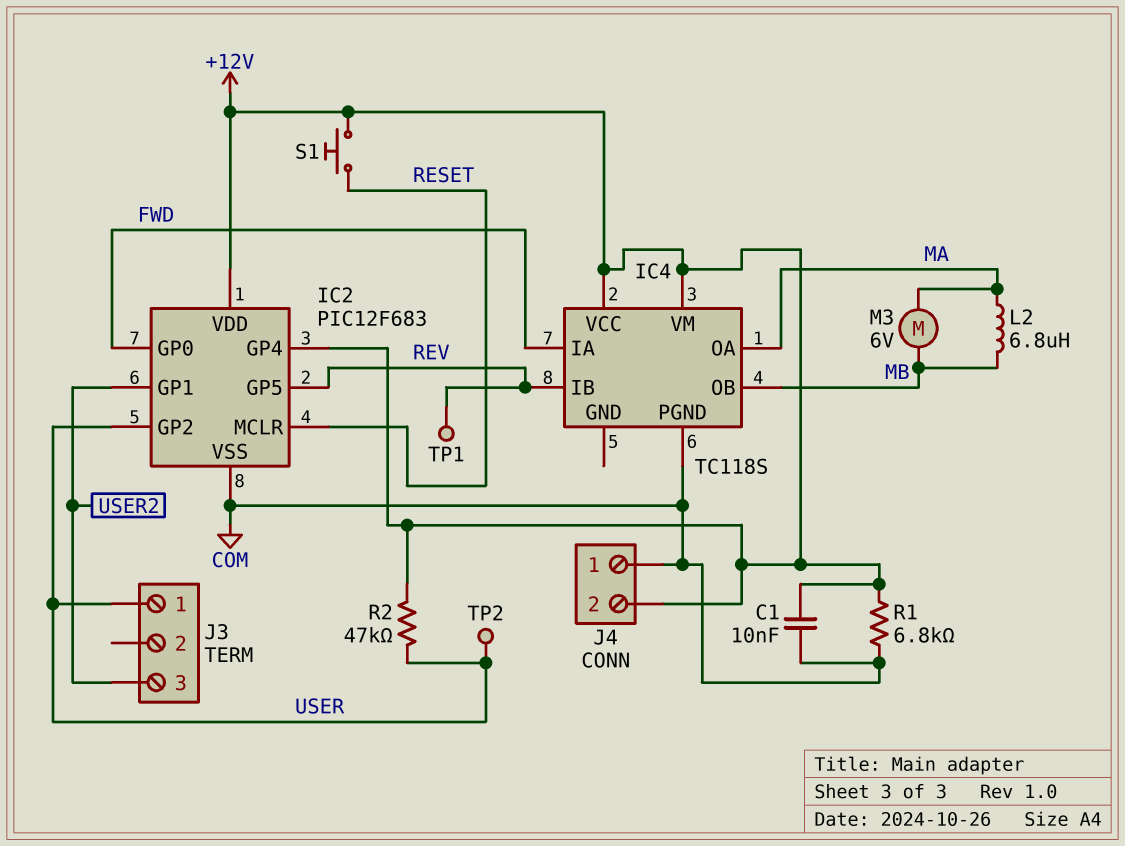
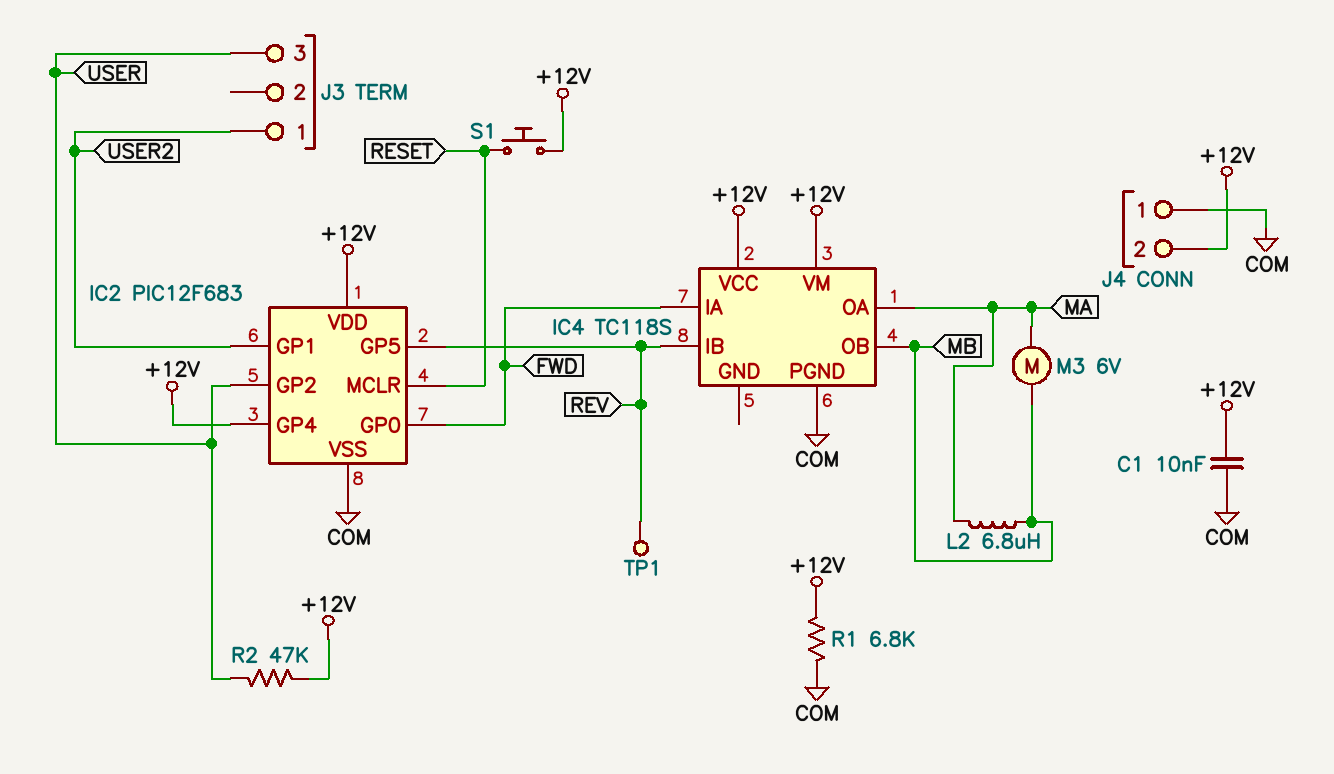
J3 pin 1: USER -> USER2
J3 pin 3: USER2 -> USER
TP2: test point (USER) -> none

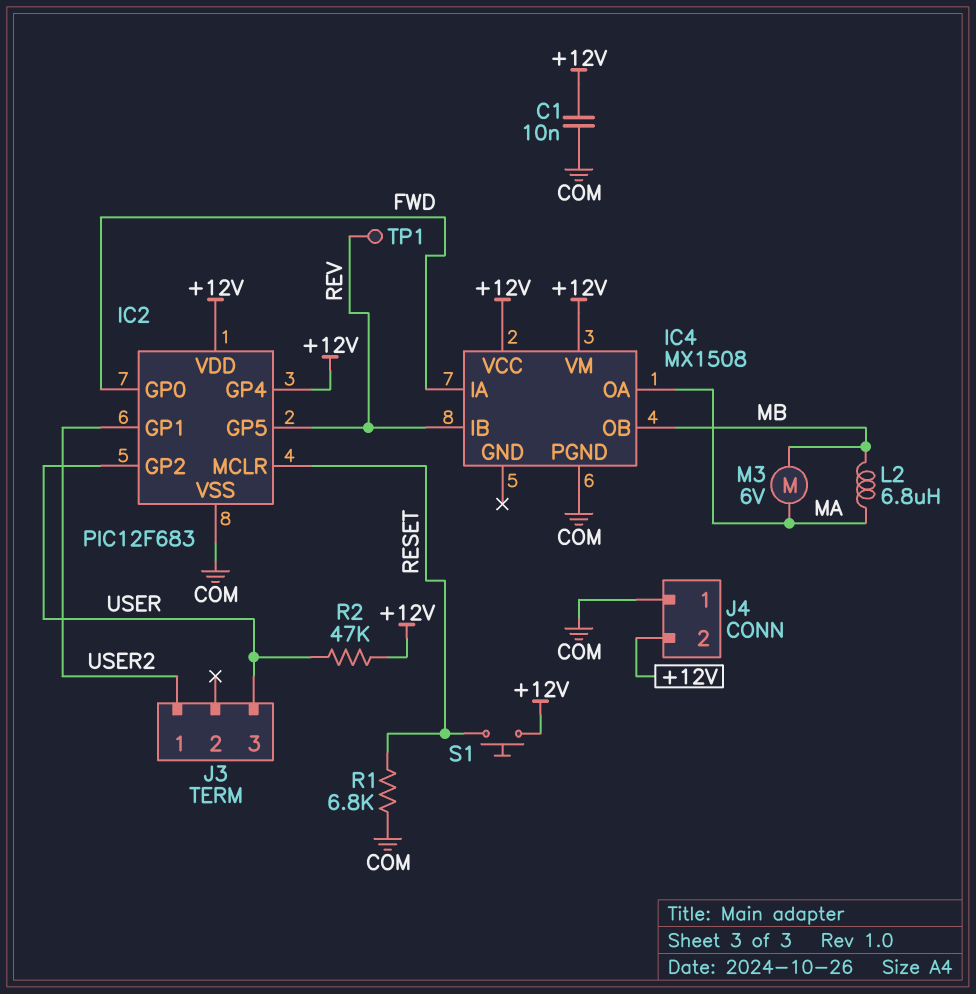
IC4: TC118S -> MX1508
R1: 6.8k (+12V, COM) -> 6.8k (COM, RESET)

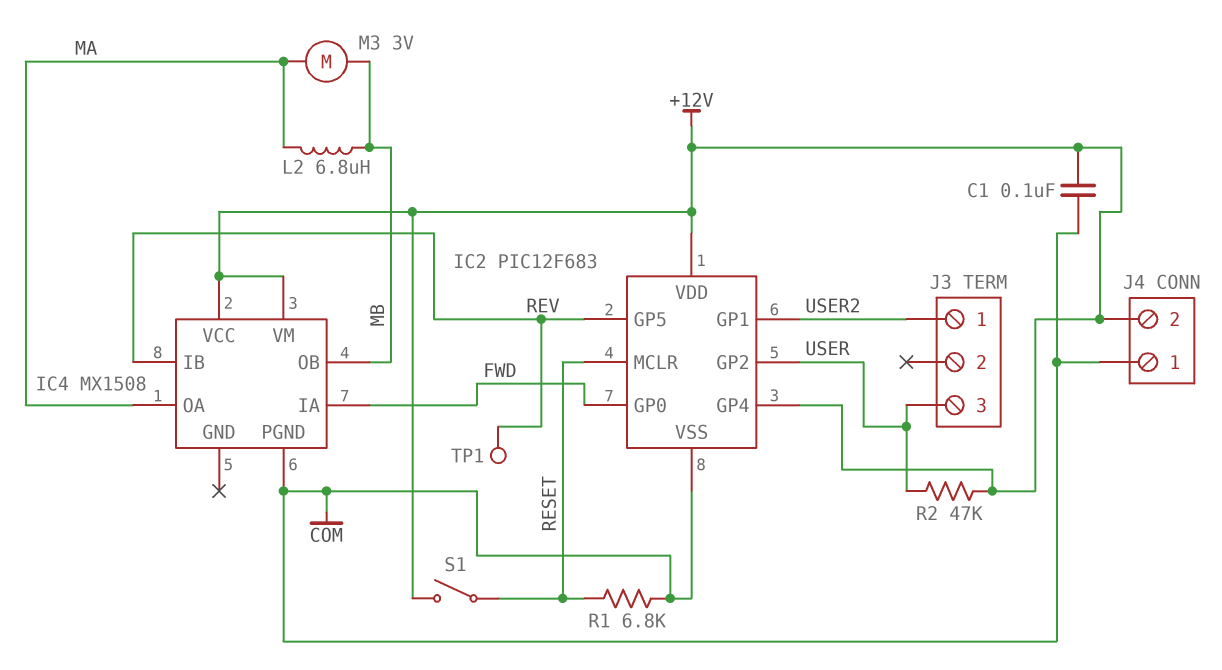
C1: 10nF (+12V, COM) -> 100nF (+12V, COM)
M3: motor 6V (MA, MB) -> motor 3V (MA, MB)
S1: button (+12V, RESET) -> switch (+12V, RESET)

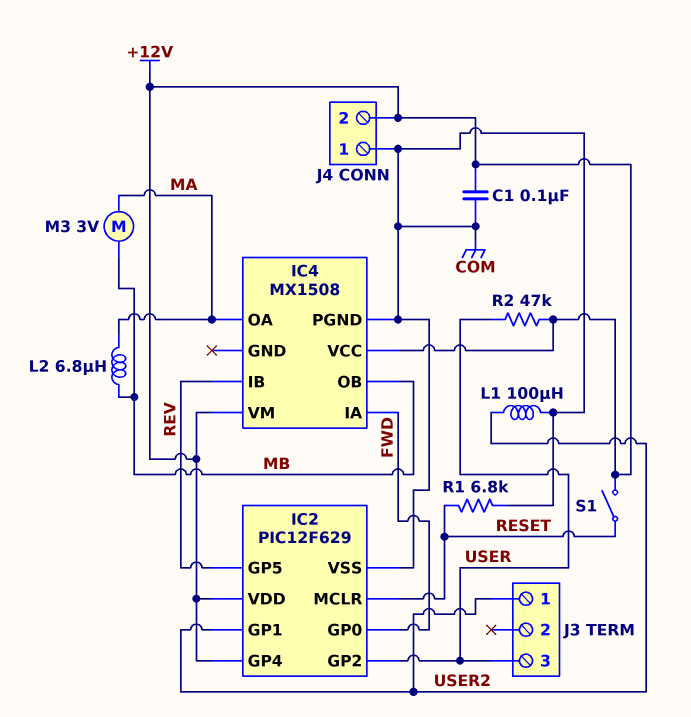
IC2: PIC12F683 -> PIC12F629
L1: none -> 100uH (COM, USER2)
TP1: test point (REV) -> none

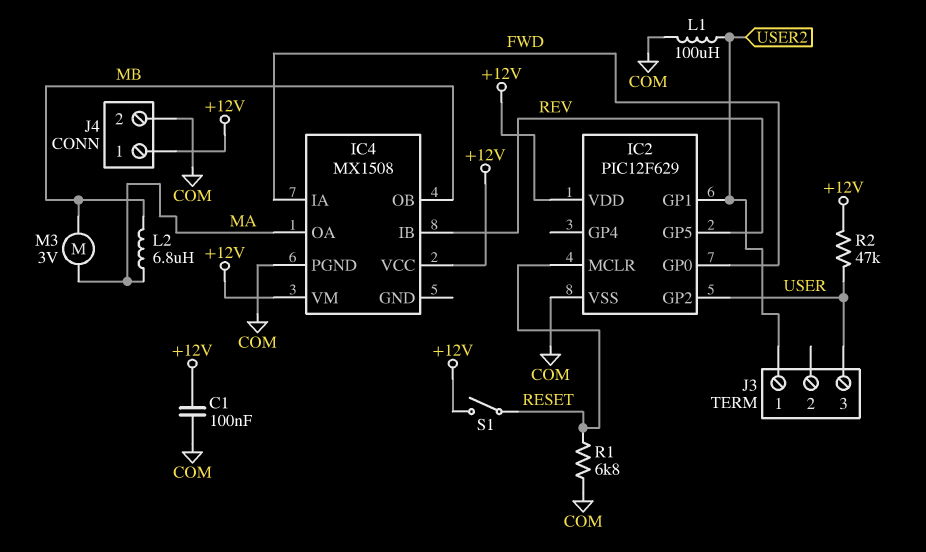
IC2 pin GP4: +12V -> none
J4 pin 1: COM -> +12V
J4 pin 2: +12V -> COM

